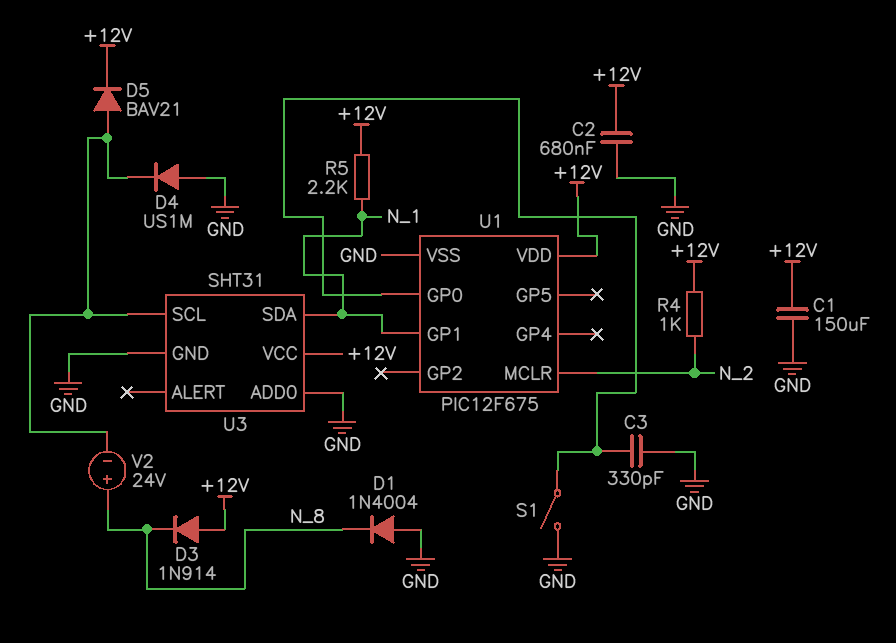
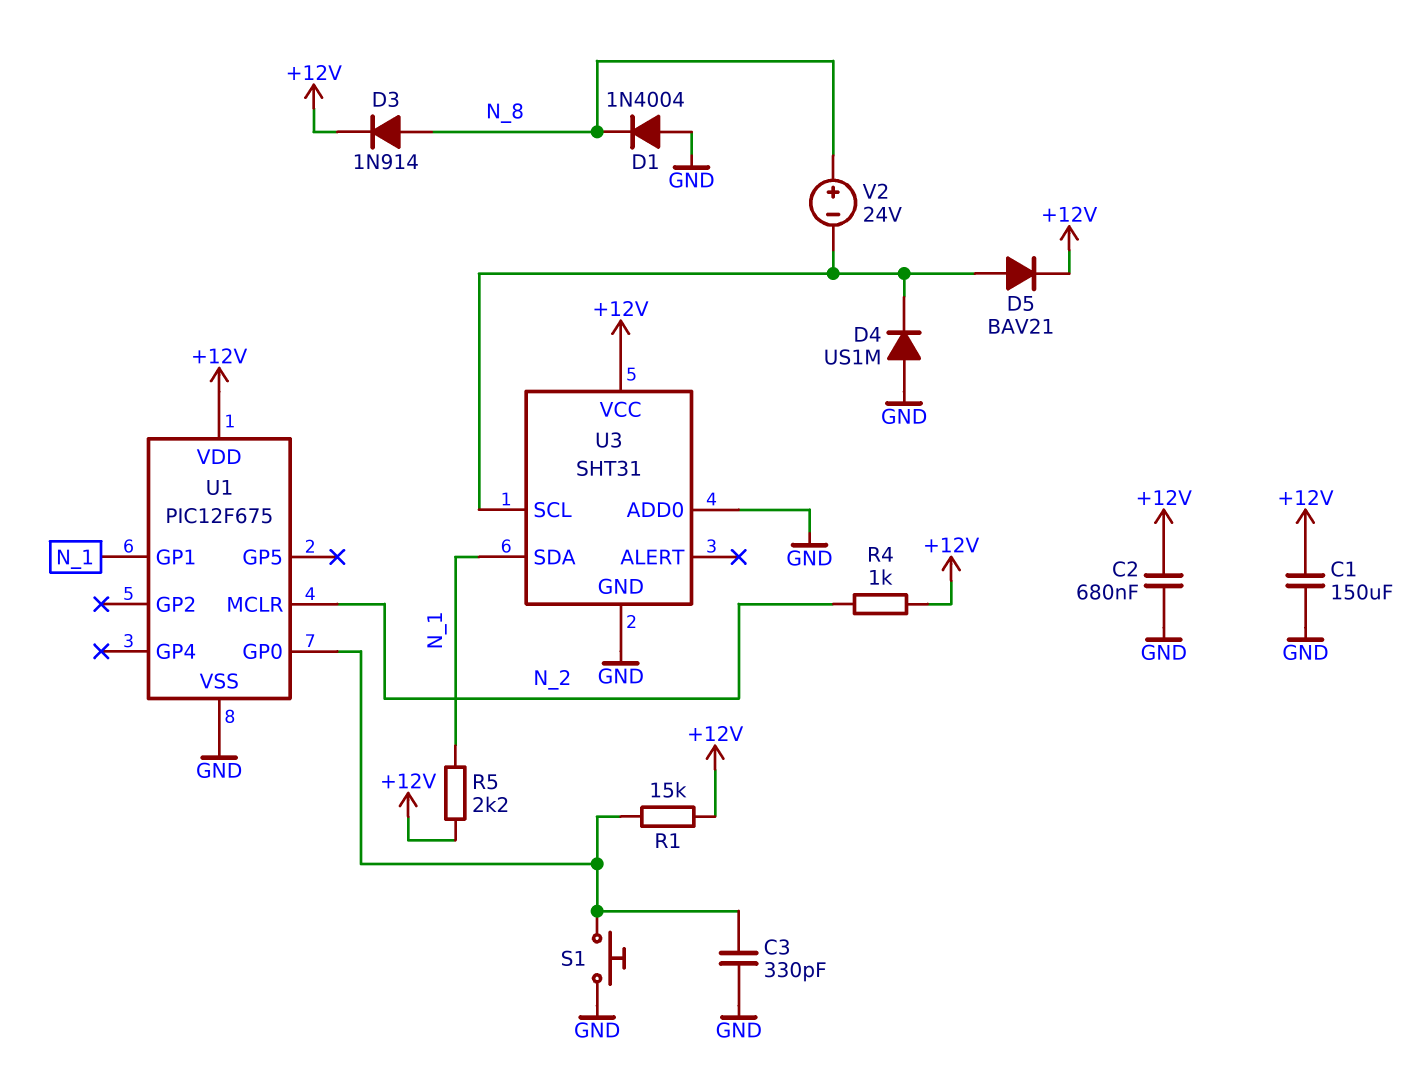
D3: diode 1N914 (A +12V, K N_8) -> diode 1N914 (A N_8, K +12V)
R1: none -> 15k (+12V, U1/GP0)
S1: switch (GND, U1/GP0) -> button (GND, U1/GP0)

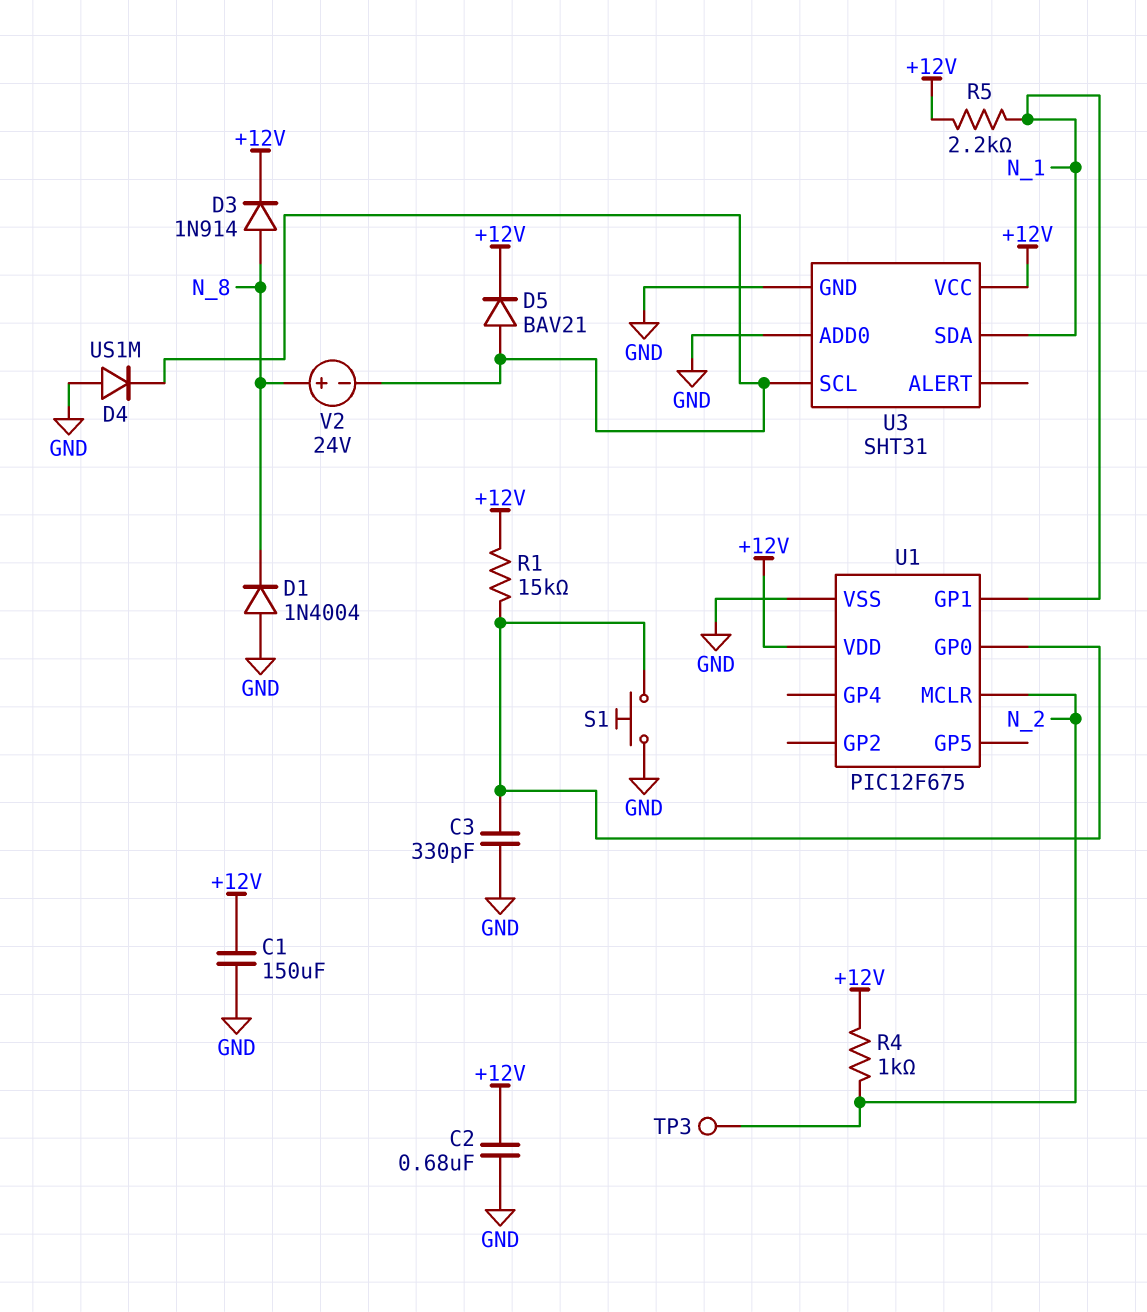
TP3: none -> test point (N_2)

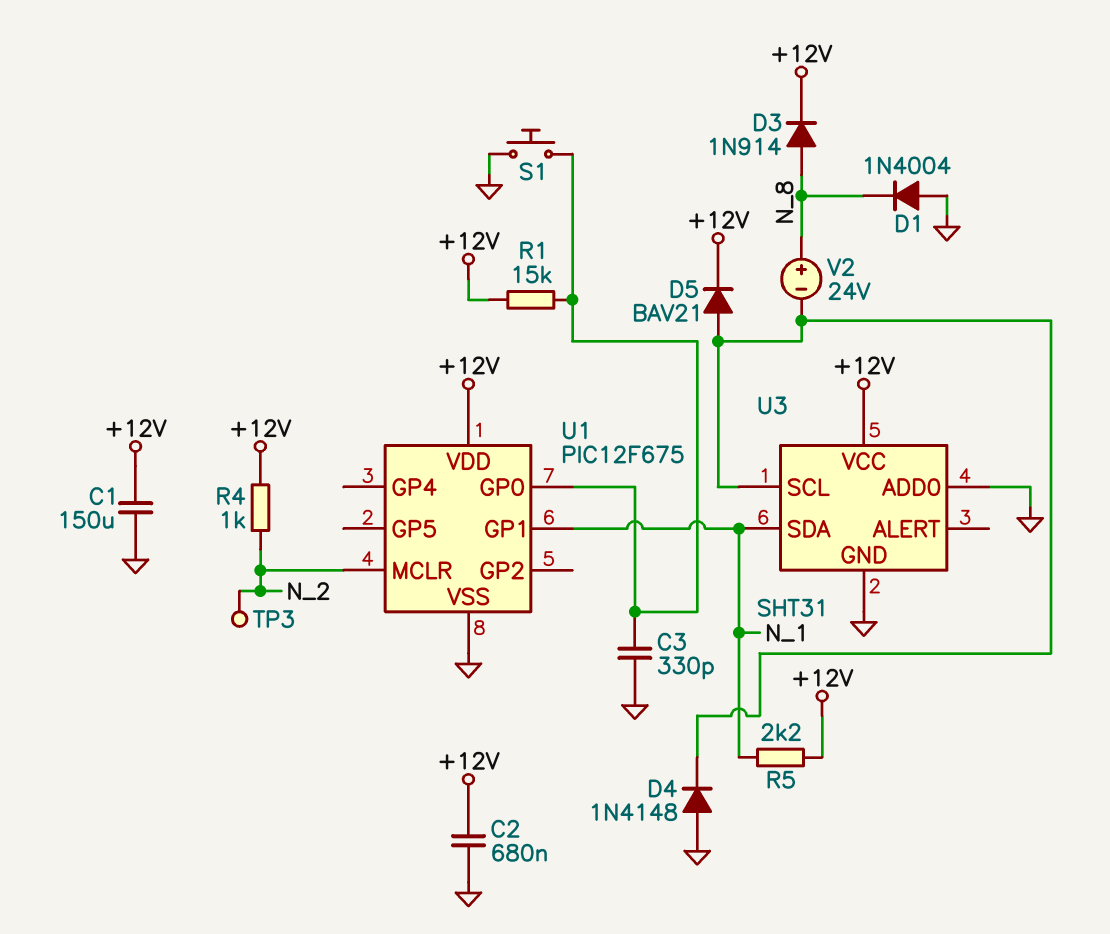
D4: diode US1M (A GND, K U3/SCL) -> diode 1N4148 (A GND, K U3/SCL)

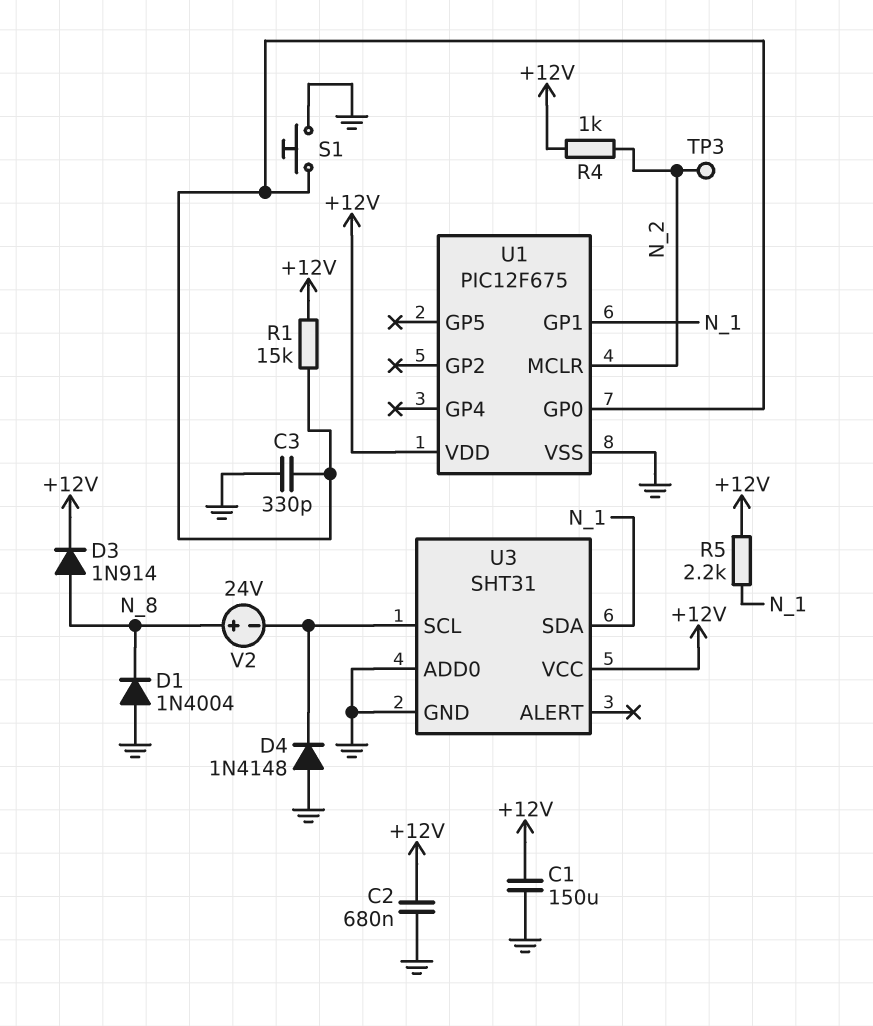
D5: diode BAV21 (A U3/SCL, K +12V) -> none

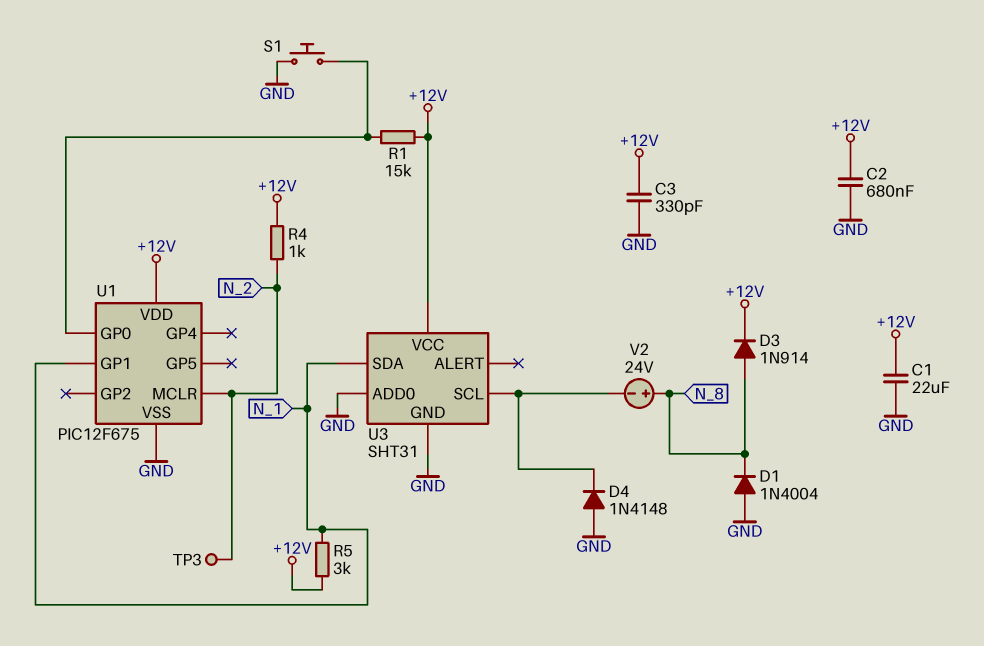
C1: 150uF (+12V, GND) -> 22uF (+12V, GND)
C3: 330pF (GND, U1/GP0) -> 330pF (+12V, GND)
R5: 2.2k (+12V, N_1) -> 3k (+12V, N_1)

